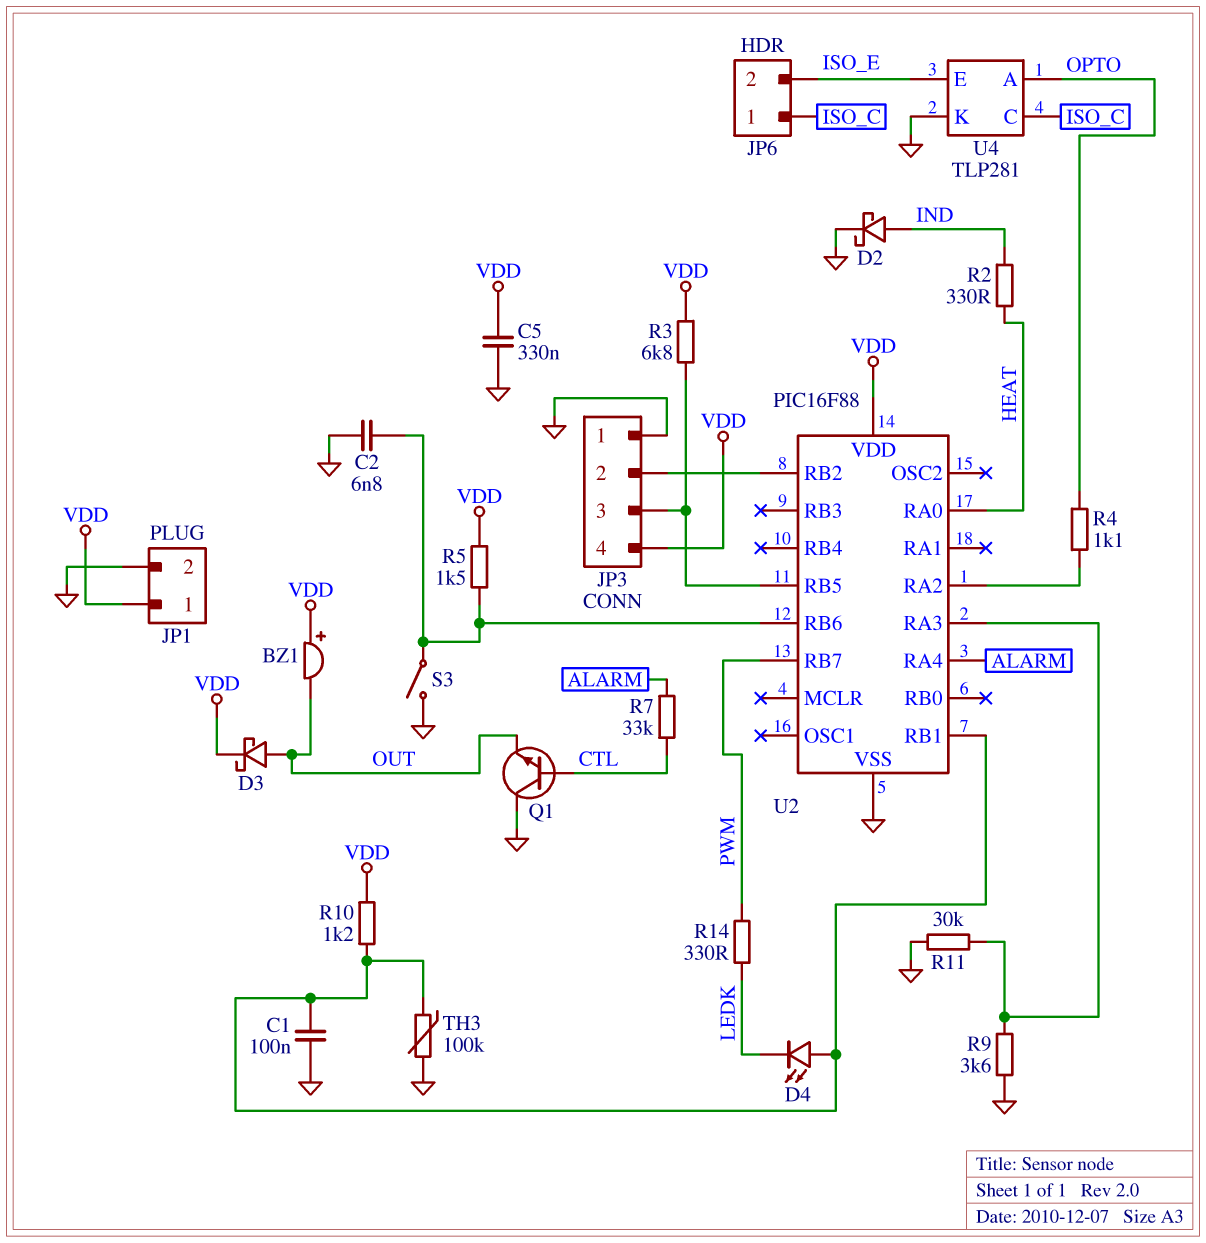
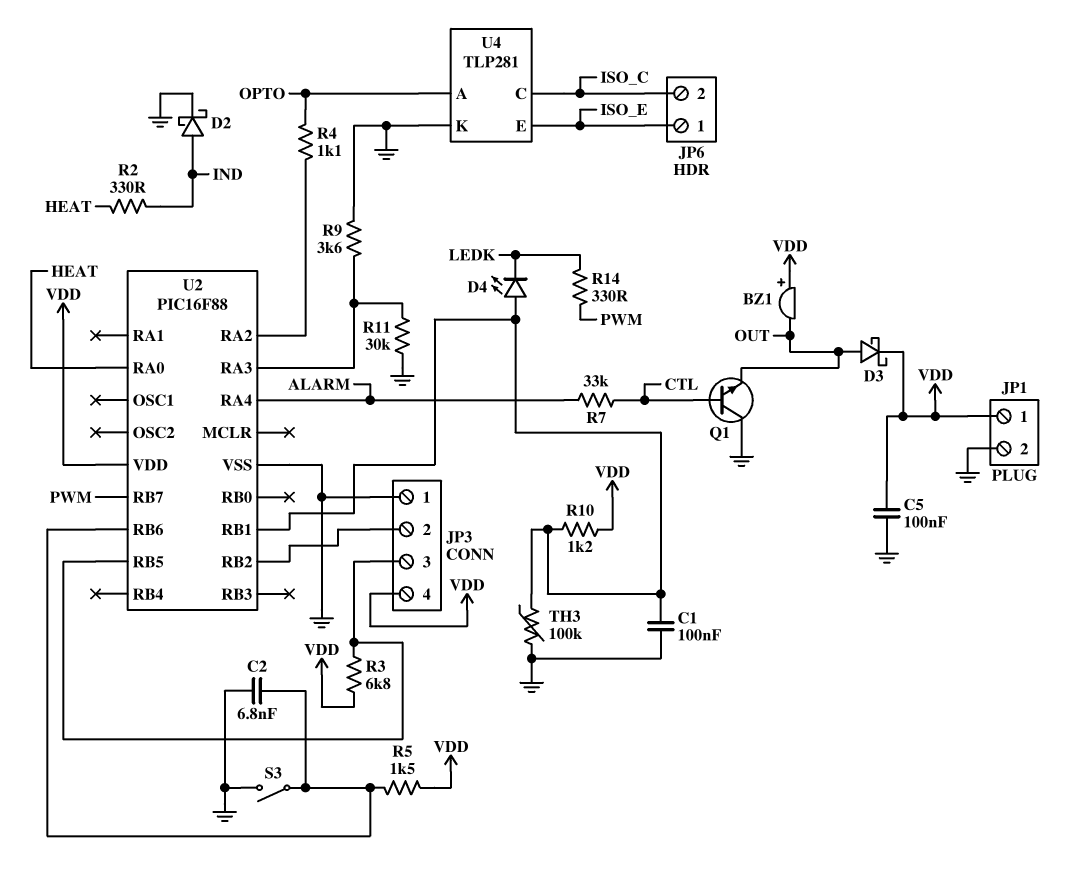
C5: 330nF (GND, VDD) -> 100nF (GND, VDD)
JP6 pin 1: ISO_C -> ISO_E
JP6 pin 2: ISO_E -> ISO_C

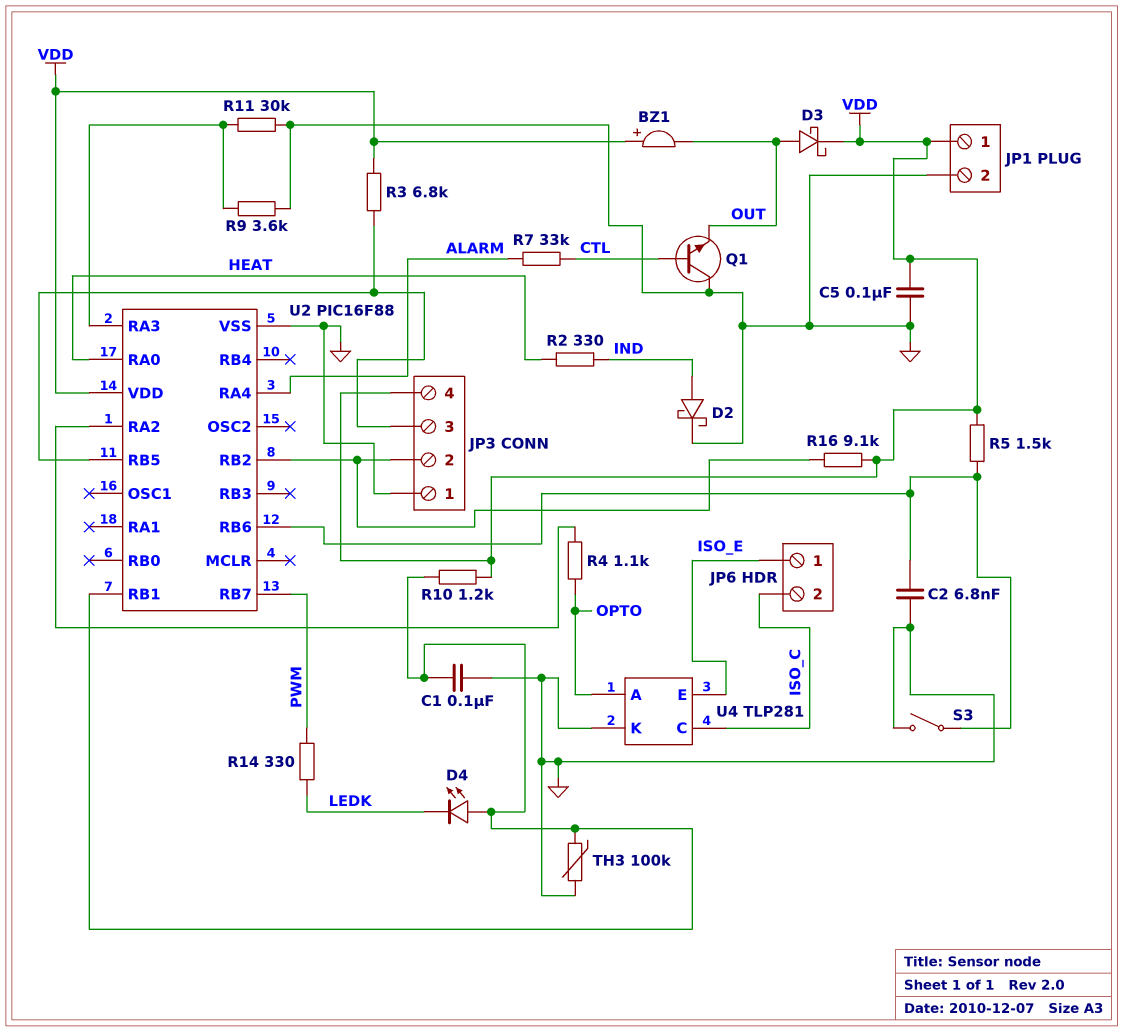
R16: none -> 9.1k (JP3/2, VDD)

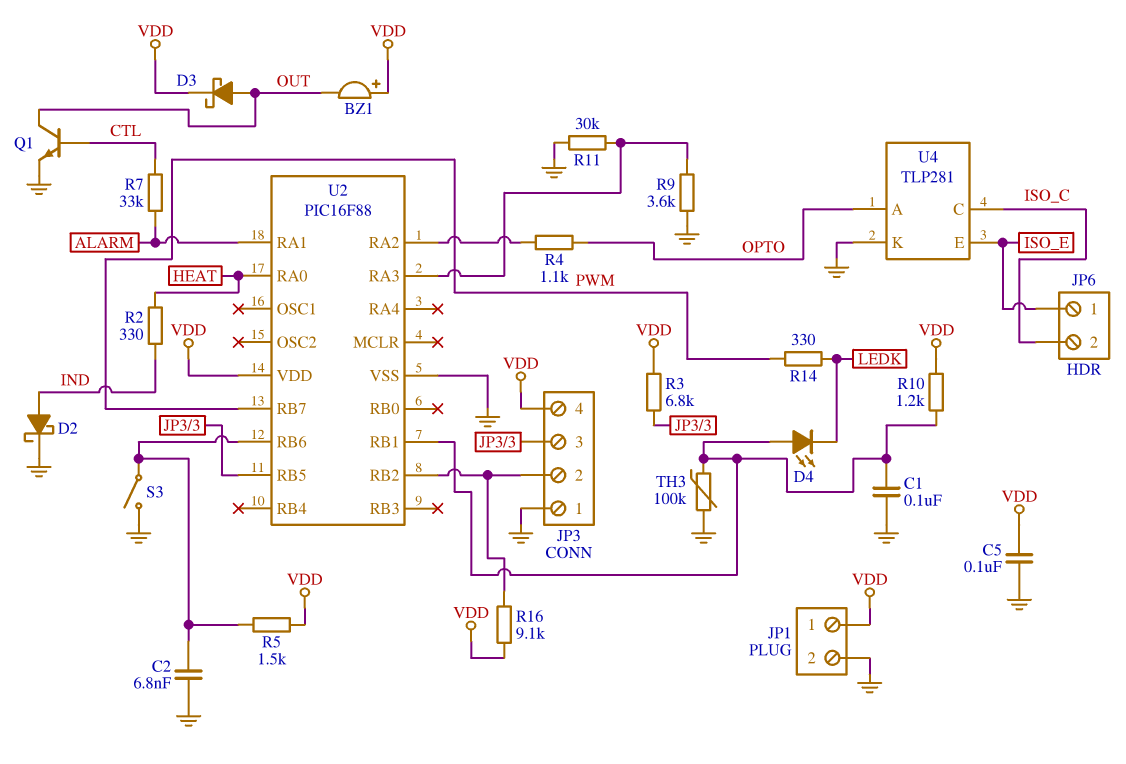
Q1: NPN (B CTL, C GND, E OUT) -> NPN (B CTL, C OUT, E GND)
U2 pin RA1: none -> ALARM
U2 pin RA4: ALARM -> none

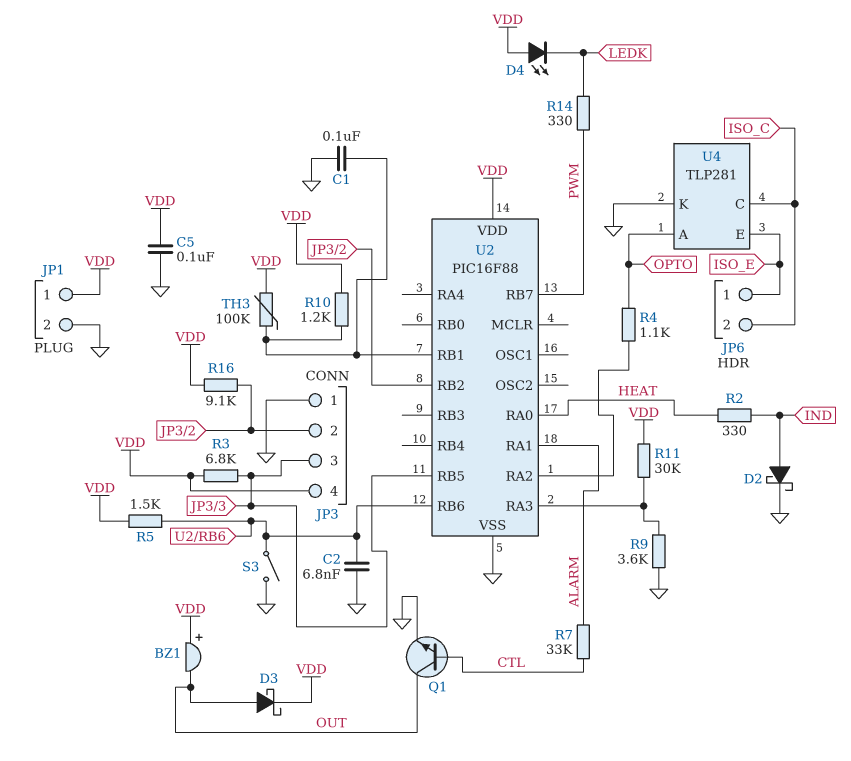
D4: LED (A U2/RB1, K LEDK) -> LED (A VDD, K LEDK)
R11: 30k (GND, U2/RA3) -> 30k (U2/RA3, VDD)
TH3: 100k (GND, U2/RB1) -> 100k (U2/RB1, VDD)

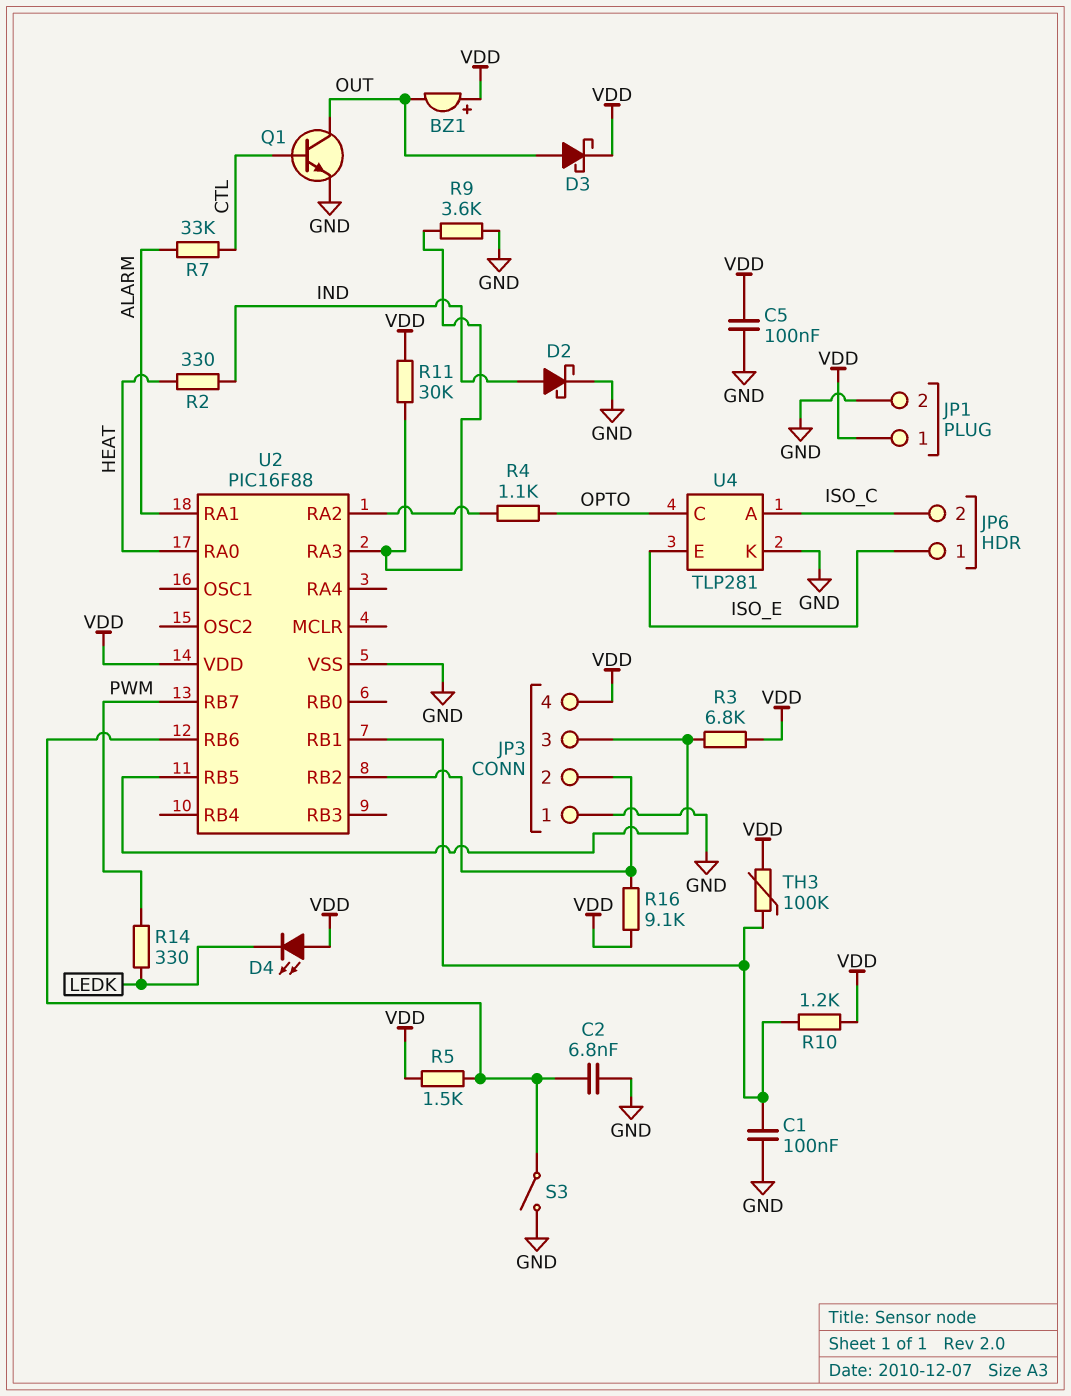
U4 pin A: OPTO -> ISO_C
U4 pin C: ISO_C -> OPTO

